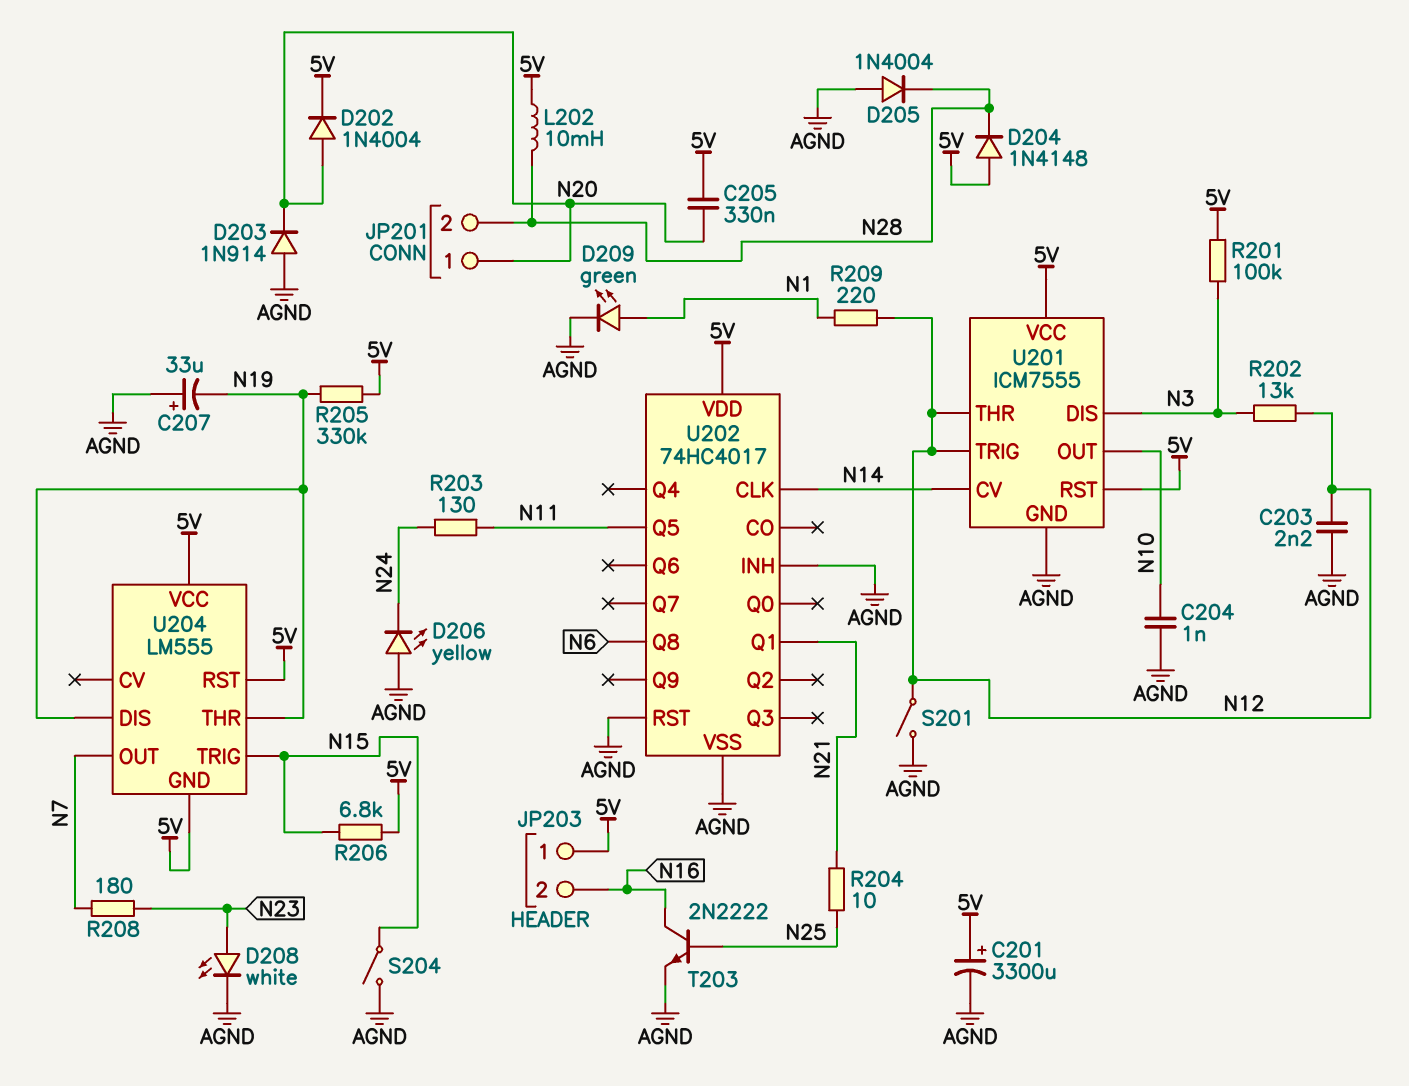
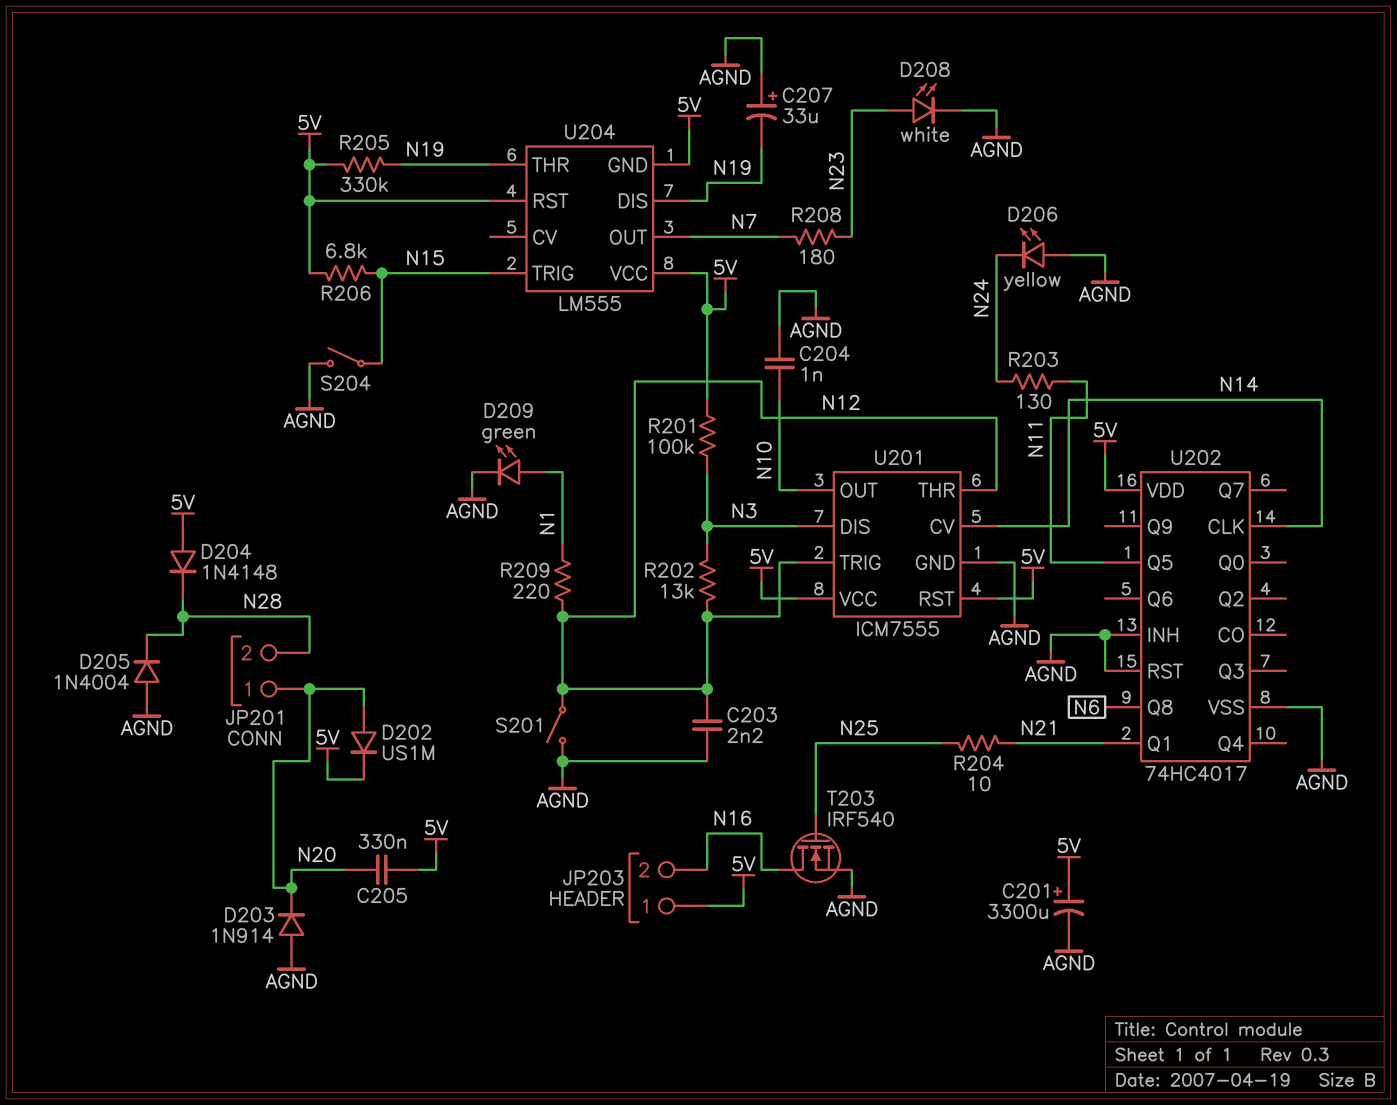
D202: diode 1N4004 (A N20, K 5V) -> diode US1M (A N20, K 5V)
L202: 10mH (5V, N28) -> none
T203: NPN 2N2222 (B N25, C N16, E AGND) -> NMOS IRF540 (G N25, D N16, S AGND)

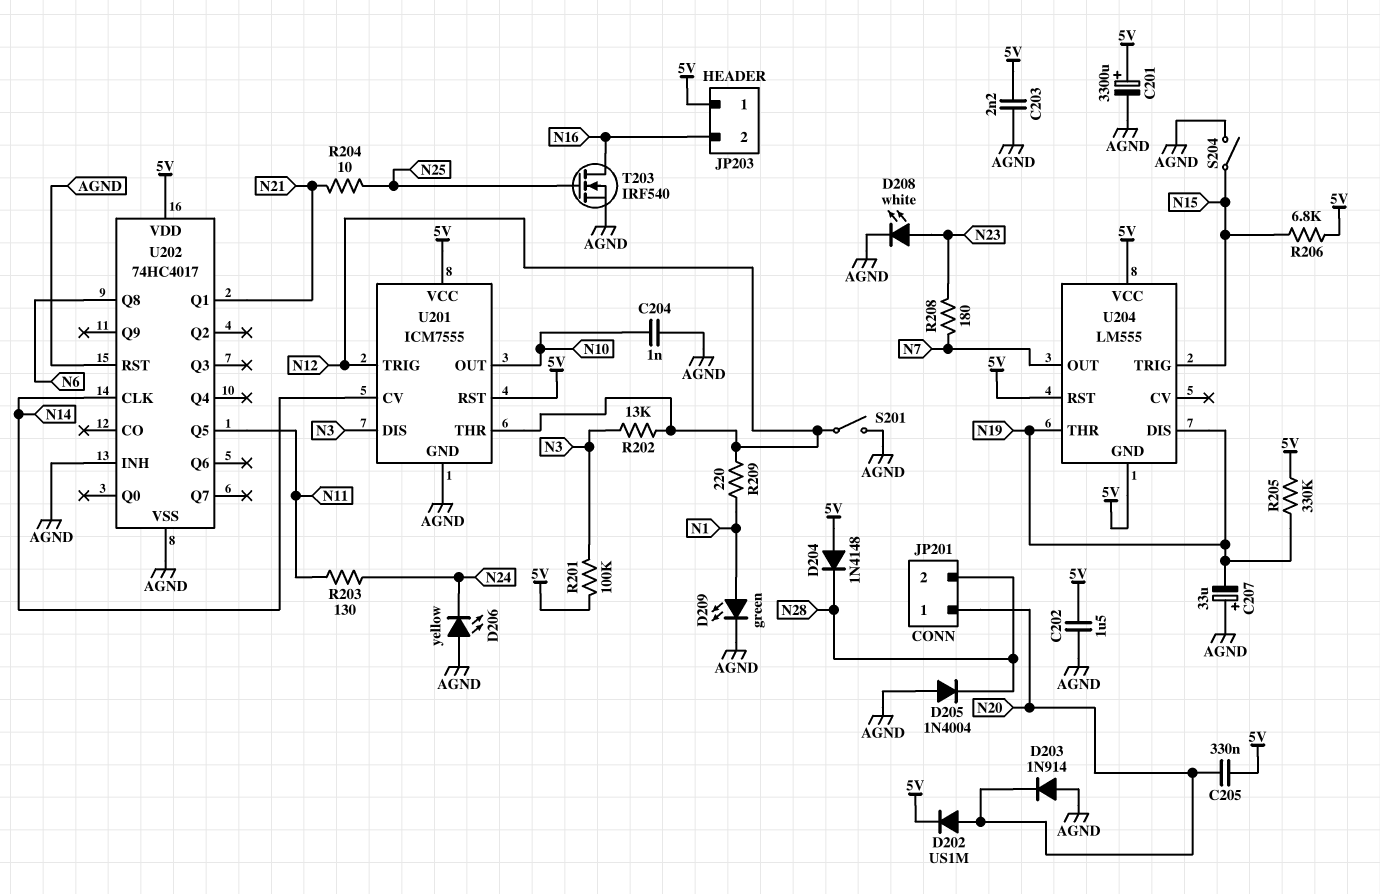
C202: none -> 1.5uF (5V, AGND)
C203: 2.2nF (AGND, N12) -> 2.2nF (5V, AGND)

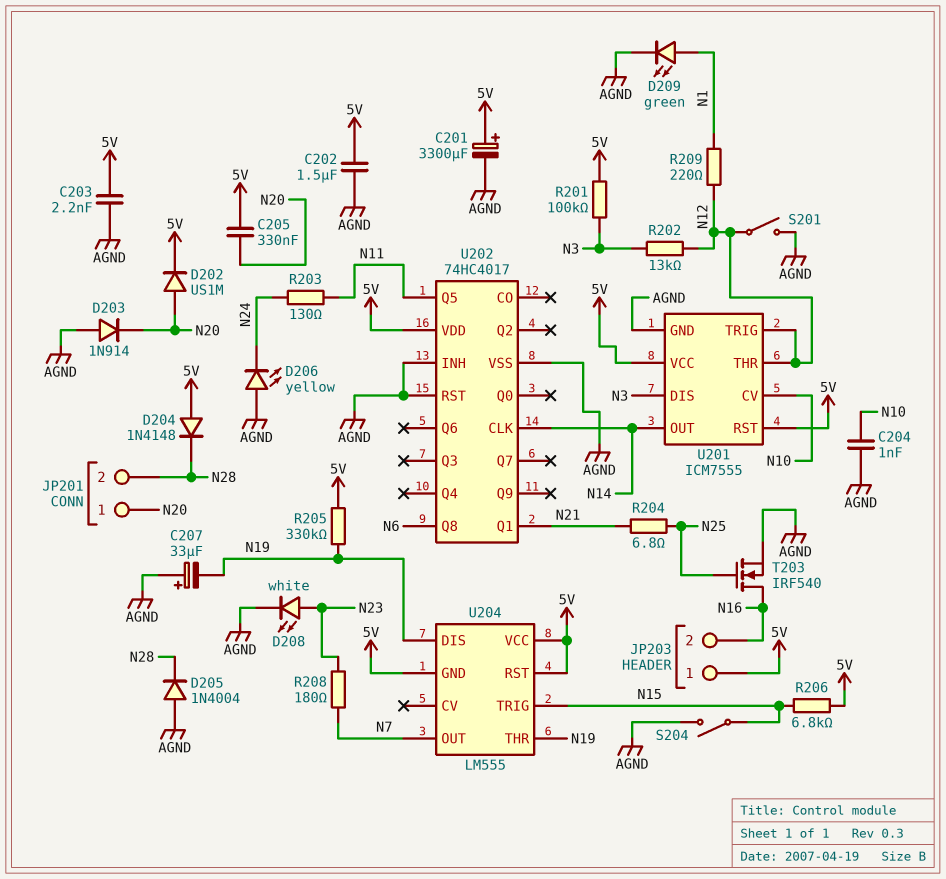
R204: 10 (N21, N25) -> 6.8 (N21, N25)
U201 pin CV: N14 -> N10
U201 pin OUT: N10 -> N14

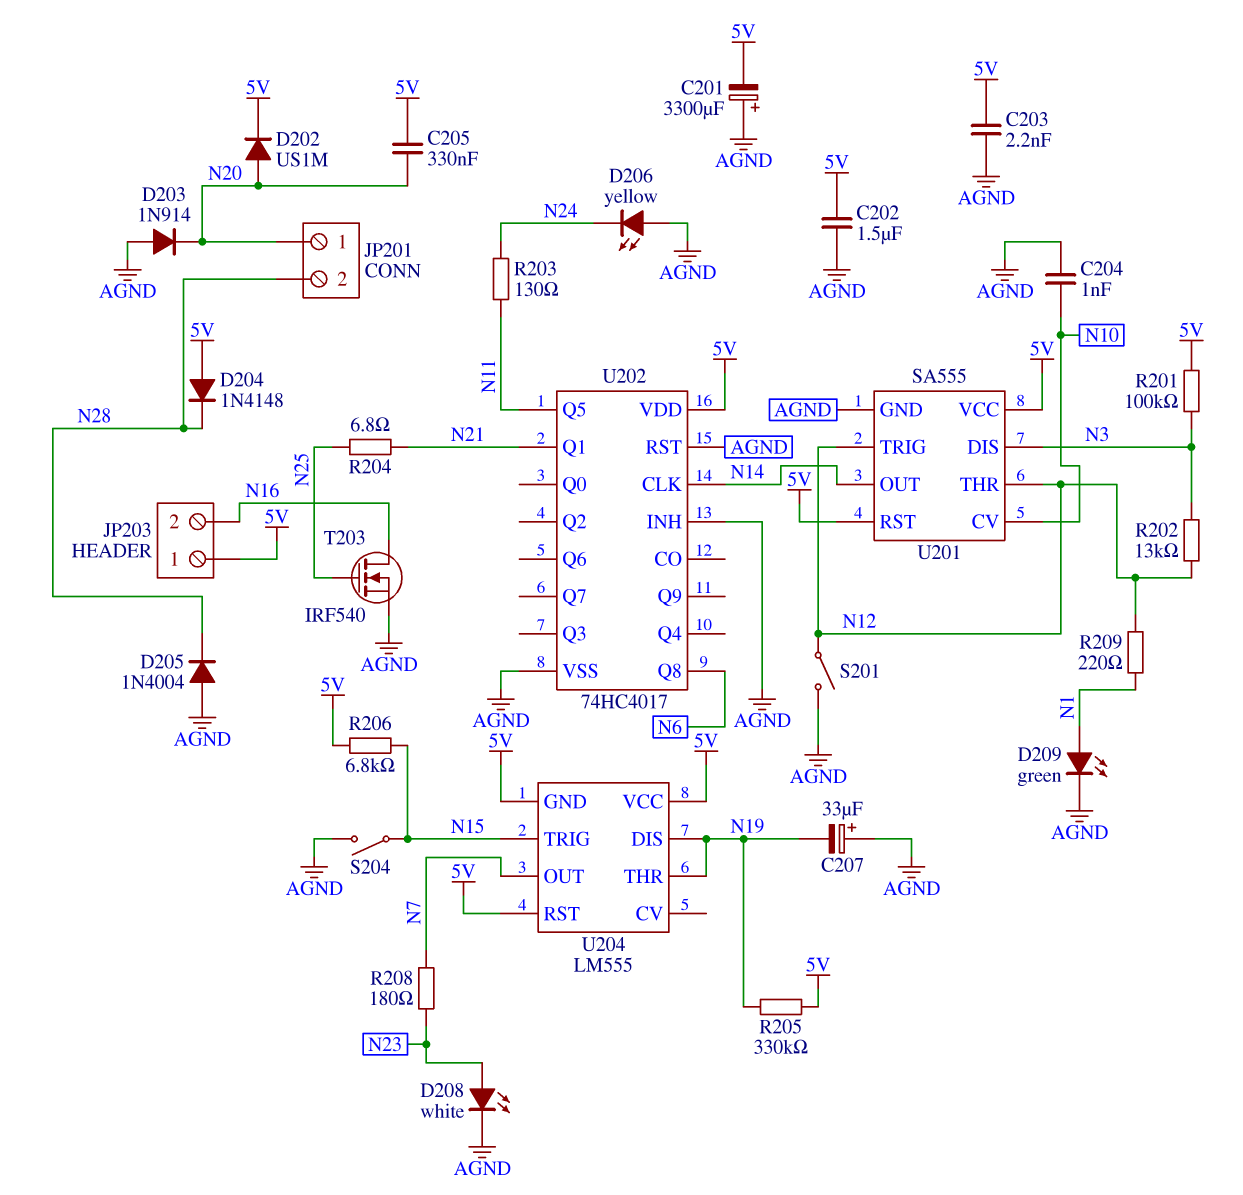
C201: 3300uF (plus 5V, minus AGND) -> 3300uF (plus AGND, minus 5V)
U201: ICM7555 -> SA555

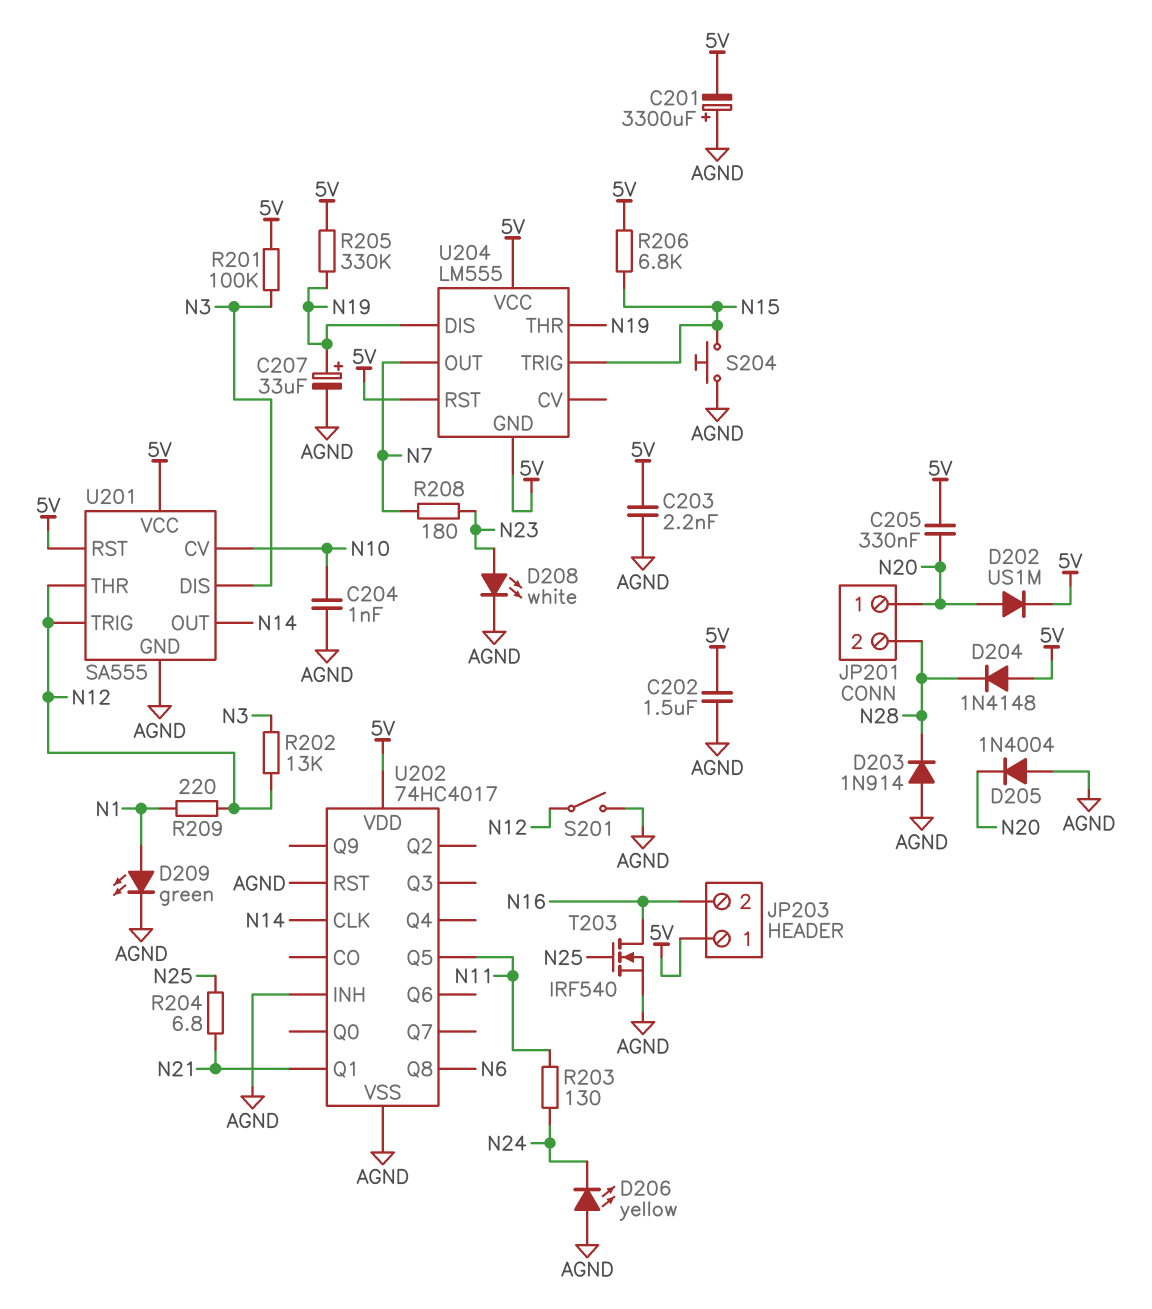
C207: 33uF (plus AGND, minus N19) -> 33uF (plus N19, minus AGND)
D203: diode 1N914 (A AGND, K N20) -> diode 1N914 (A AGND, K N28)
D205: diode 1N4004 (A AGND, K N28) -> diode 1N4004 (A AGND, K N20)
S204: switch (AGND, N15) -> button (AGND, N15)

